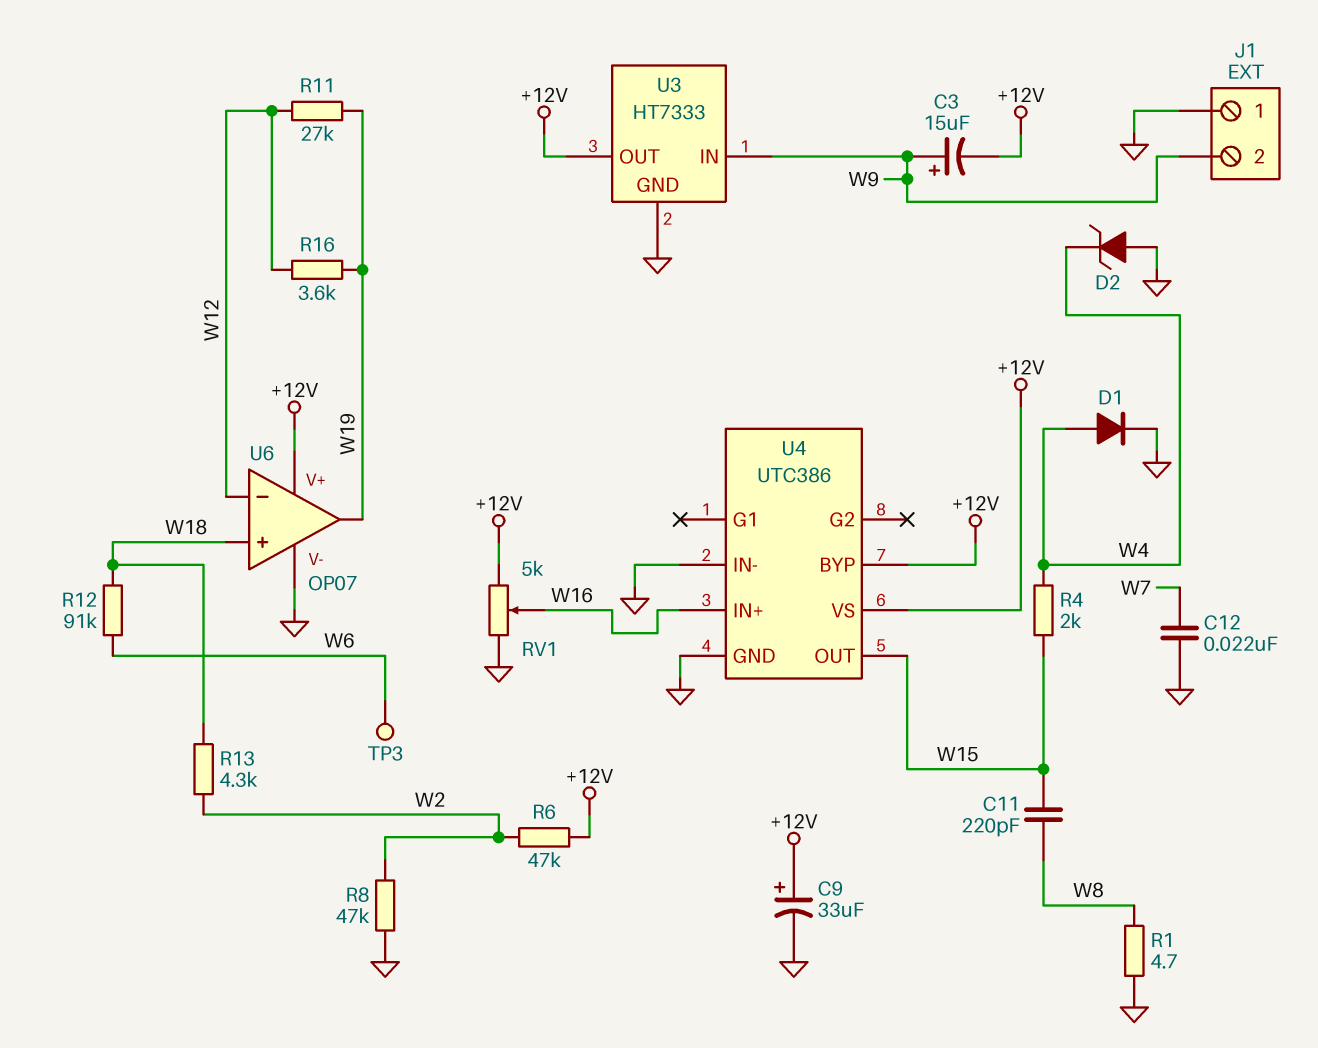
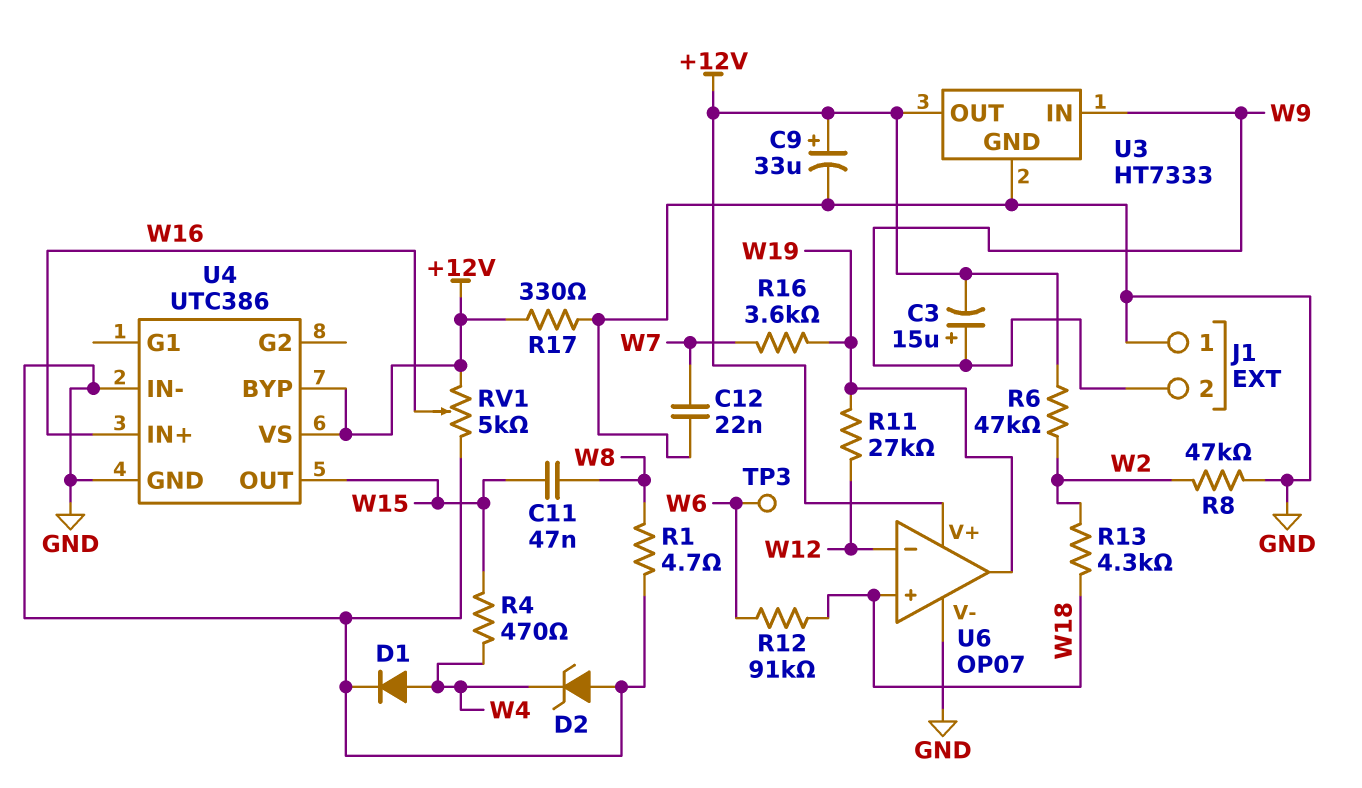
C11: 220pF (W8, W15) -> 47nF (W8, W15)
R4: 2k (W4, W15) -> 470 (W4, W15)
R16: 3.6k (W12, W19) -> 3.6k (W7, W19)
R17: none -> 330 (+12V, GND)

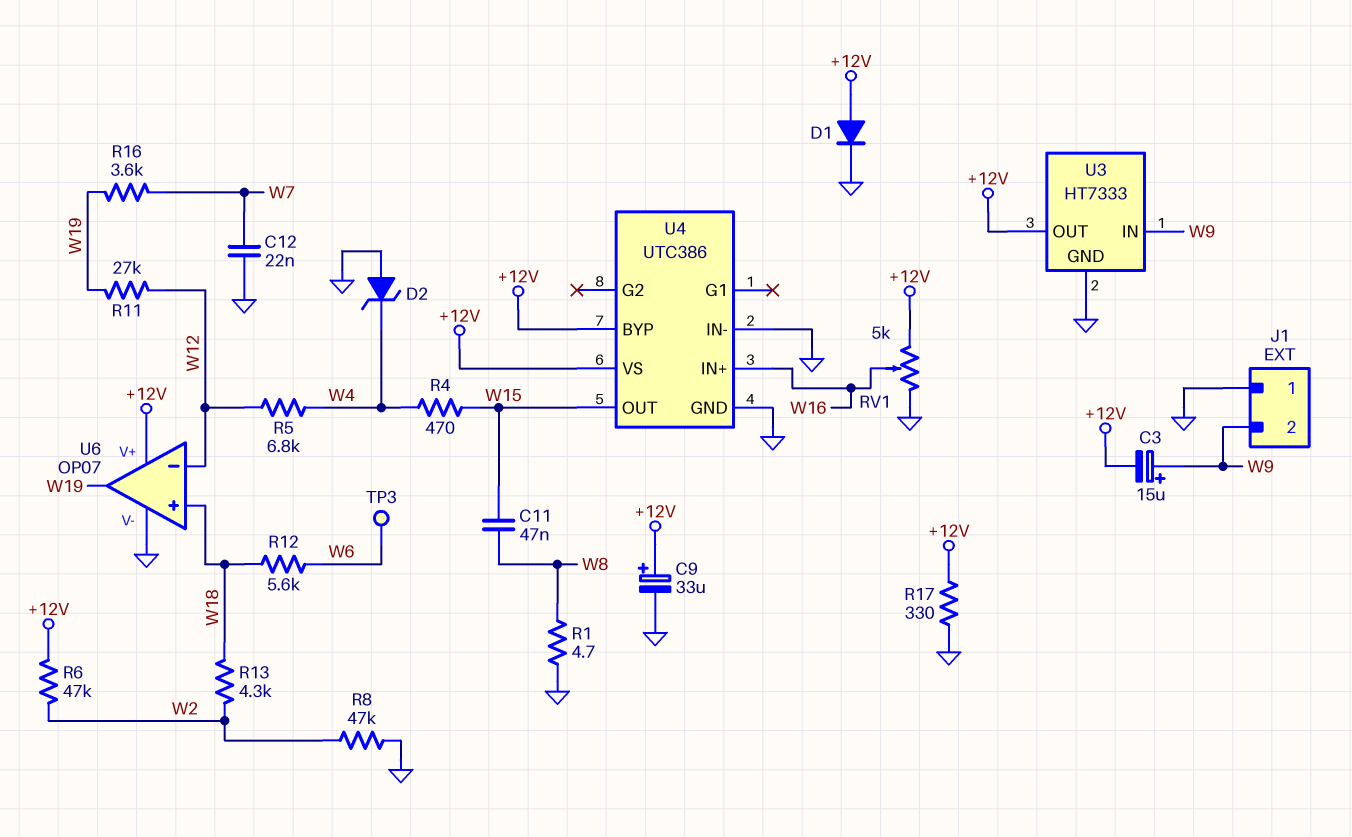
D1: diode (A W4, K GND) -> diode (A +12V, K GND)
R5: none -> 6.8k (W4, W12)
R12: 91k (W6, W18) -> 5.6k (W6, W18)

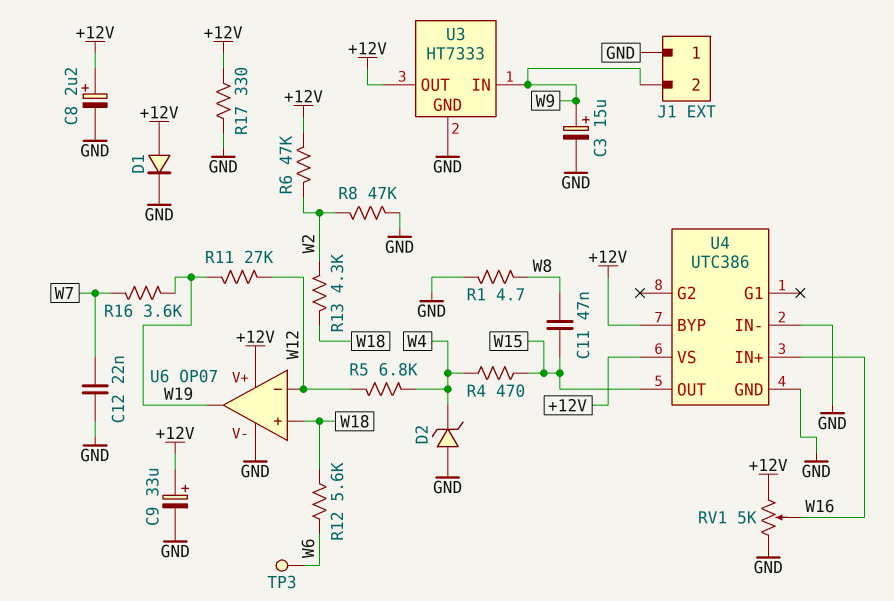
C3: 15uF (plus W9, minus +12V) -> 15uF (plus W9, minus GND)
C8: none -> 2.2uF (plus +12V, minus GND)

